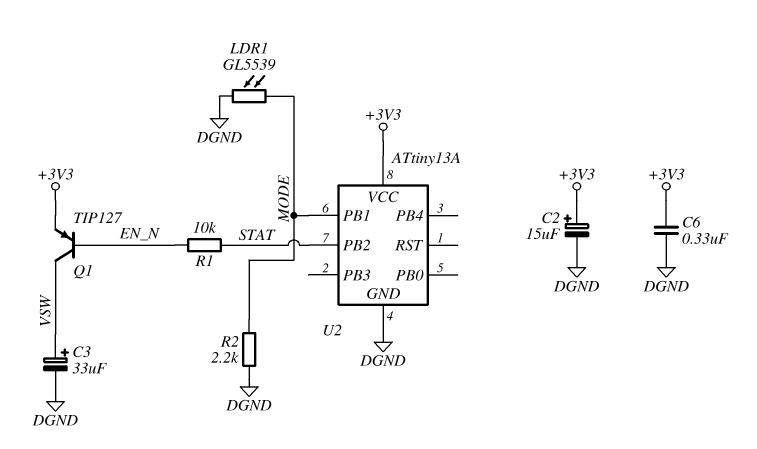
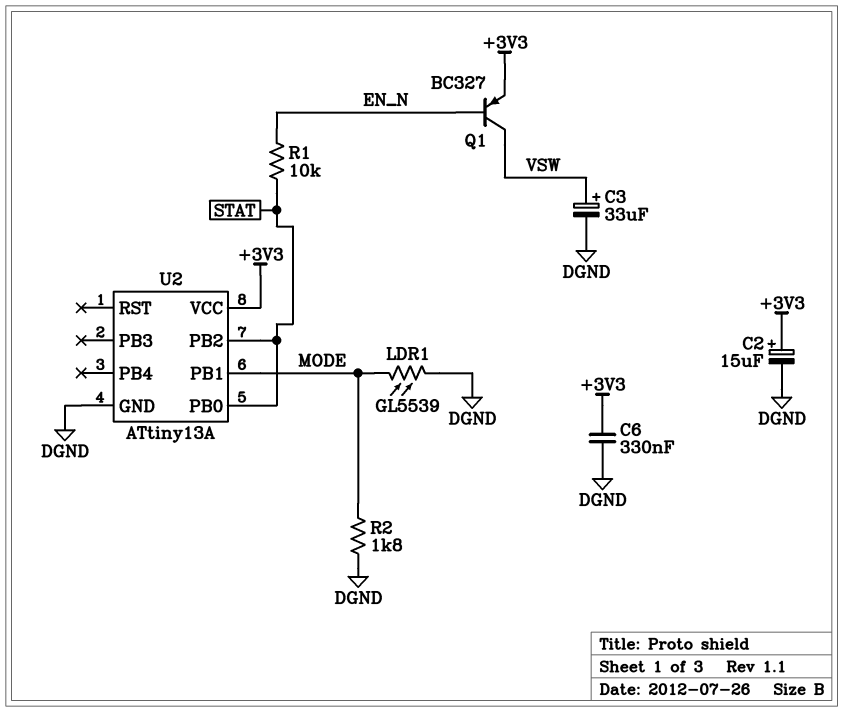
Q1: PNP TIP127 (B EN_N, C VSW, E +3V3) -> PNP BC327 (B EN_N, C VSW, E +3V3)
R2: 2.2k (DGND, MODE) -> 1.8k (DGND, MODE)
U2 pin PB0: none -> STAT

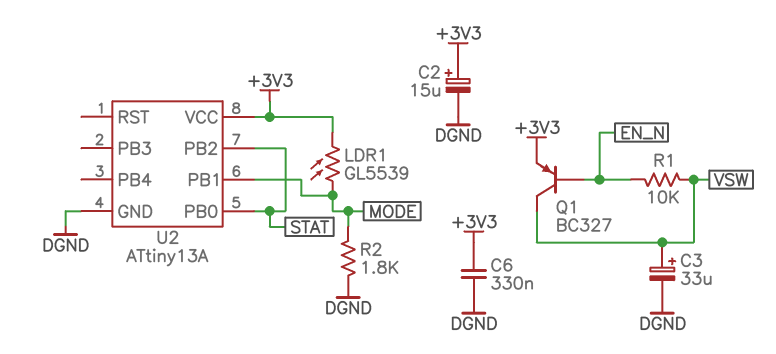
LDR1: GL5539 (DGND, MODE) -> GL5539 (+3V3, MODE)
R1: 10k (EN_N, STAT) -> 10k (EN_N, VSW)

